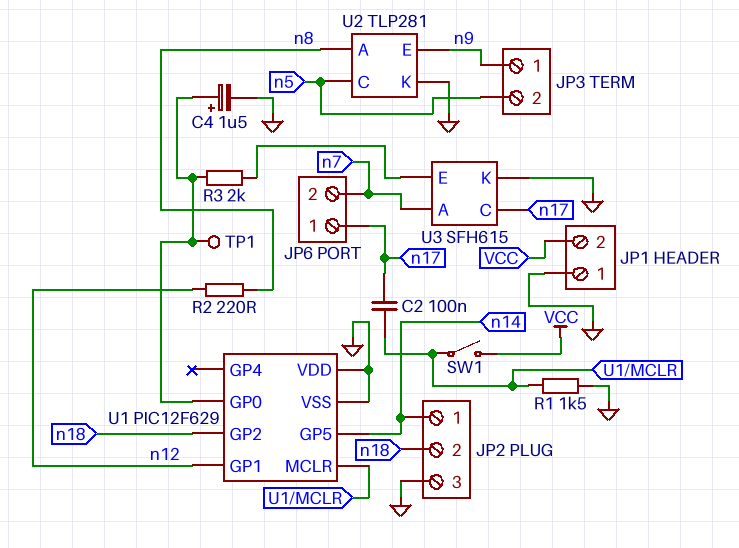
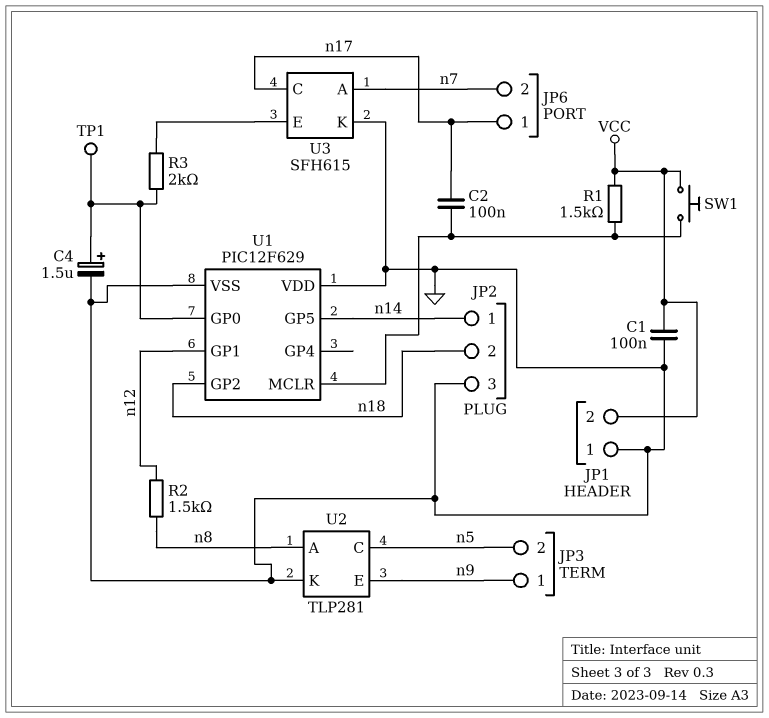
C1: none -> 100nF (GND, VCC)
R1: 1.5k (GND, U1/MCLR) -> 1.5k (U1/MCLR, VCC)
R2: 220 (n8, n12) -> 1.5k (n8, n12)
SW1: switch (U1/MCLR, VCC) -> button (U1/MCLR, VCC)

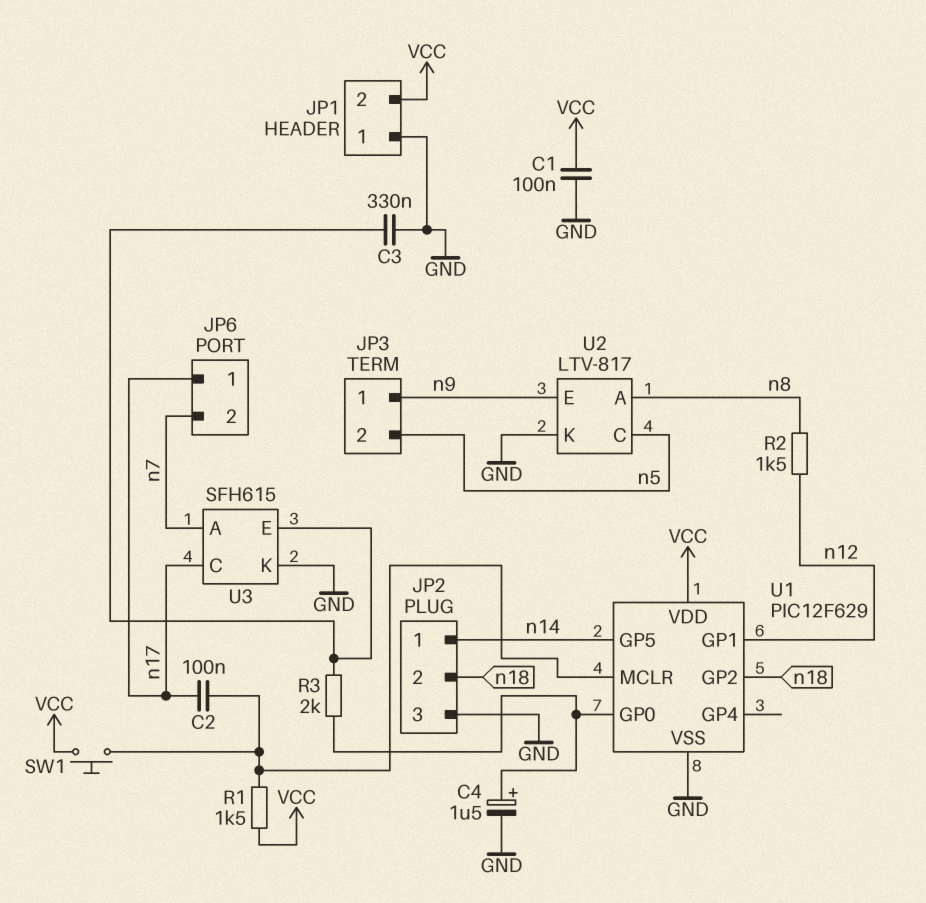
C3: none -> 330nF (GND, U3/E)
TP1: test point (U1/GP0) -> none
U1 pin VDD: GND -> VCC
U2: TLP281 -> LTV-817

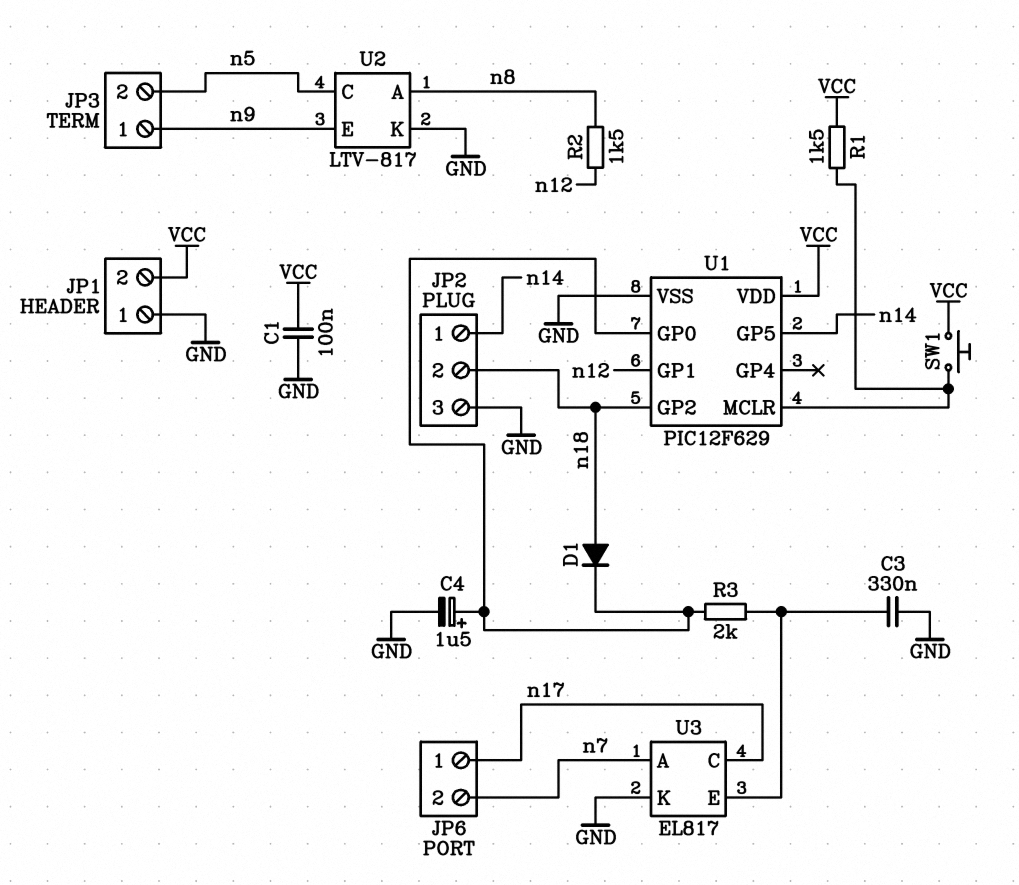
C2: 100nF (U1/MCLR, n17) -> none
D1: none -> diode (A n18, K U1/GP0)
U3: SFH615 -> EL817

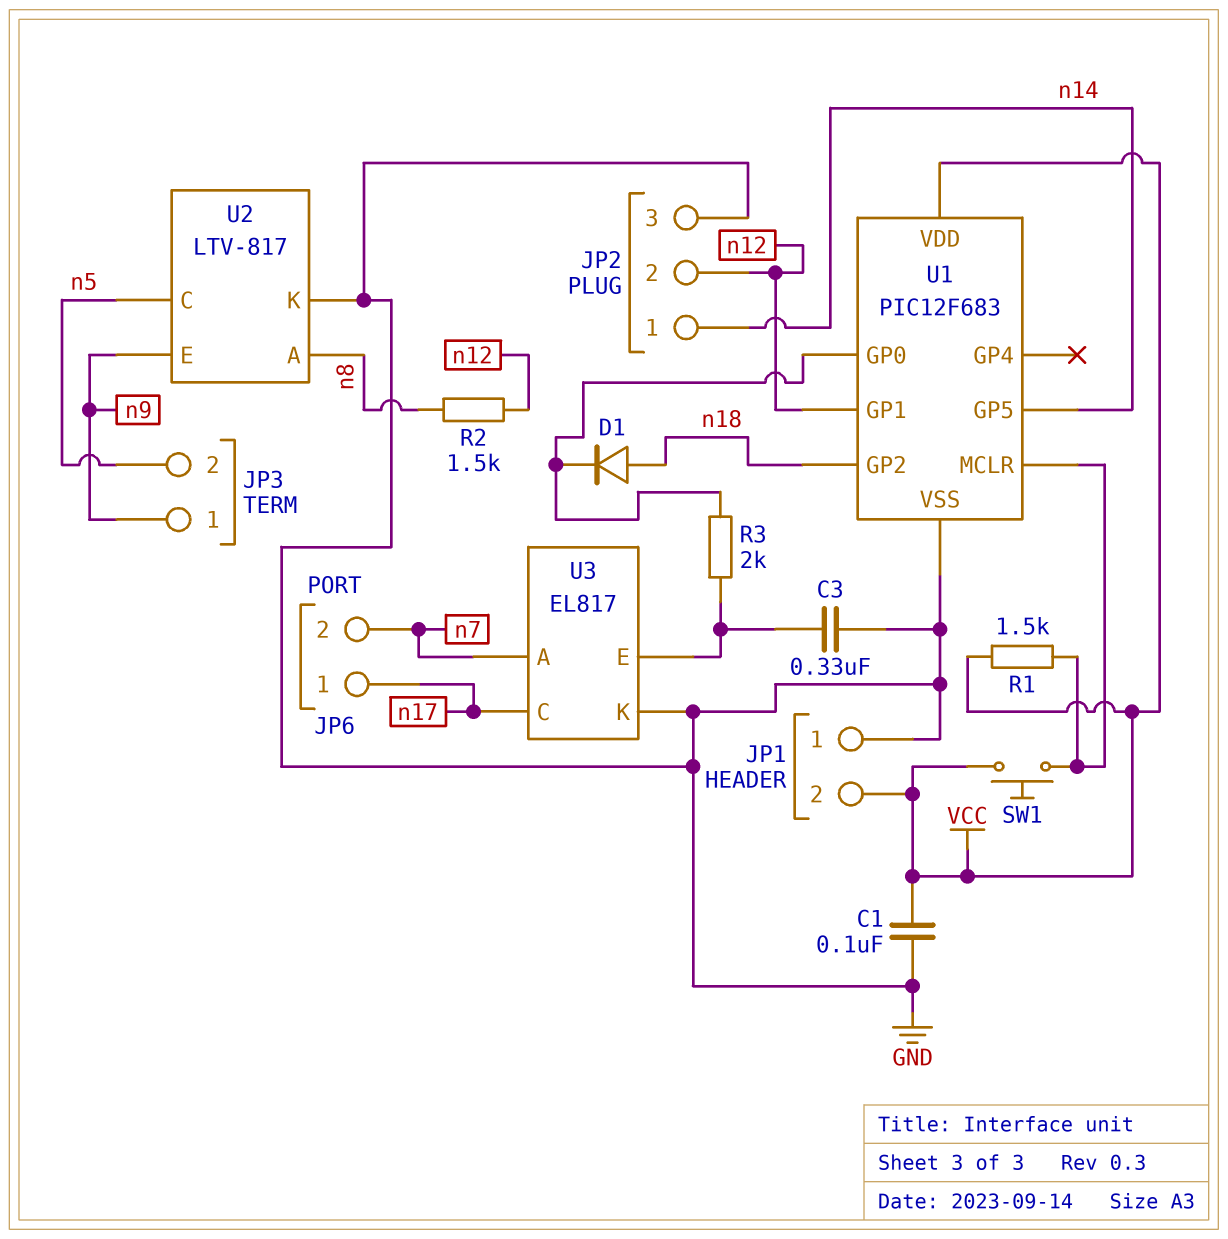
C4: 1.5uF (plus U1/GP0, minus GND) -> none
JP2 pin 2: n18 -> n12
U1: PIC12F629 -> PIC12F683

